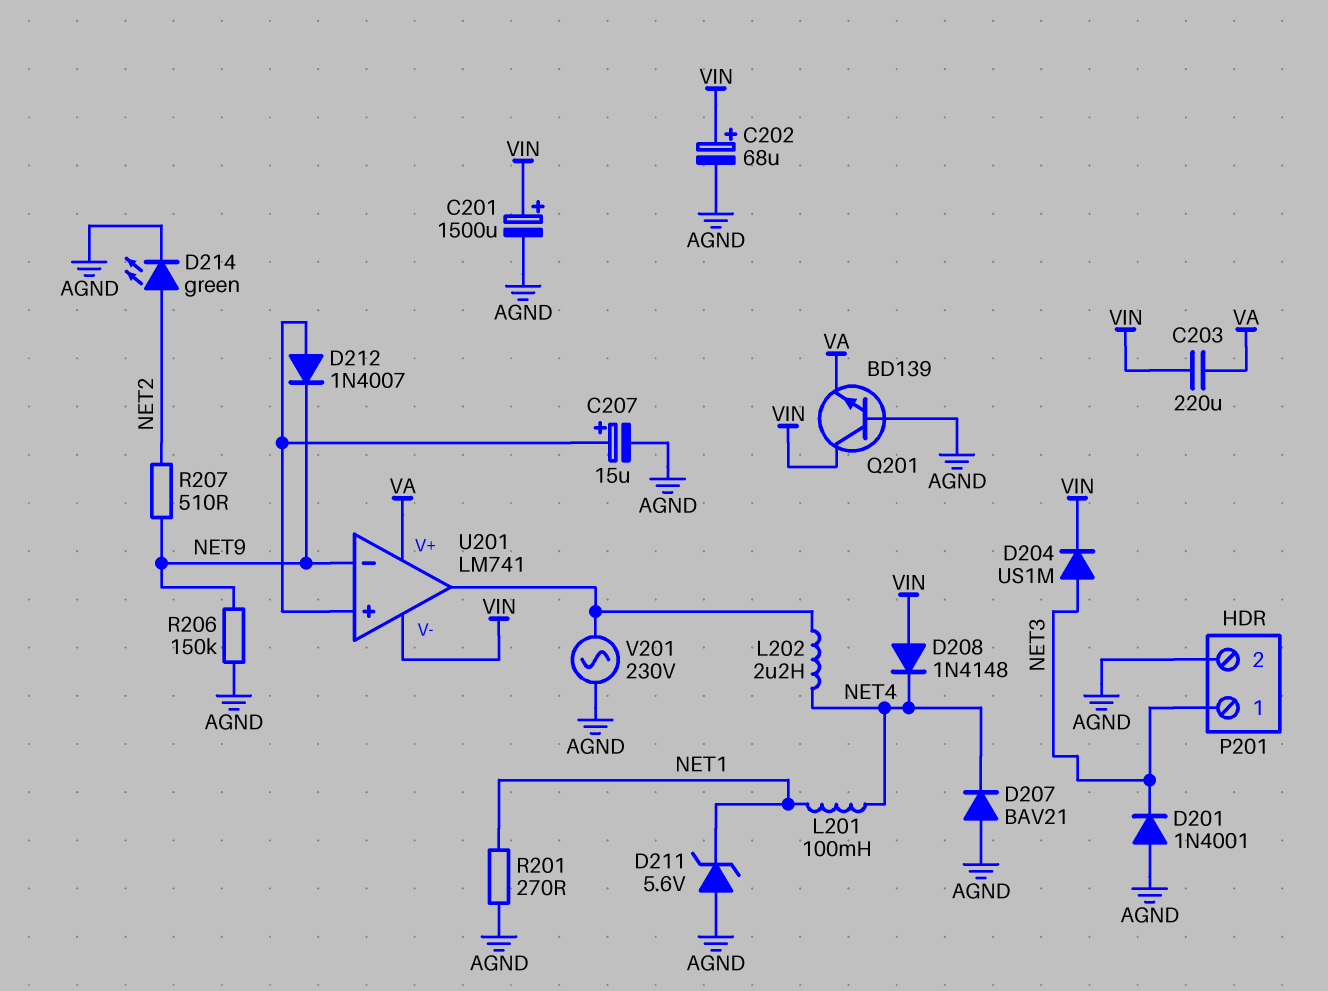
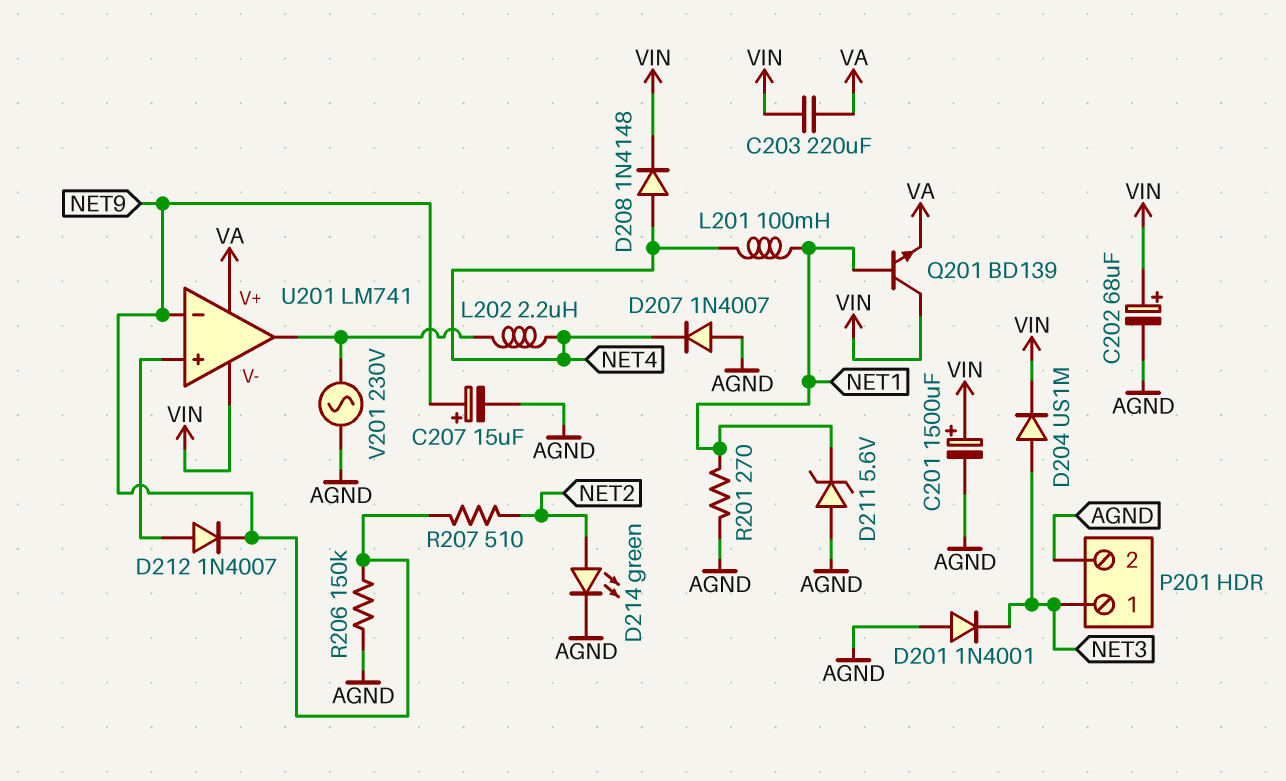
C207: 15uF (plus U201/in+, minus AGND) -> 15uF (plus NET9, minus AGND)
D207: diode BAV21 (A AGND, K NET4) -> diode 1N4007 (A AGND, K NET4)
D208: diode 1N4148 (A VIN, K NET4) -> diode 1N4148 (A NET4, K VIN)
Q201: NPN BD139 (B AGND, C VIN, E VA) -> NPN BD139 (B NET1, C VIN, E VA)

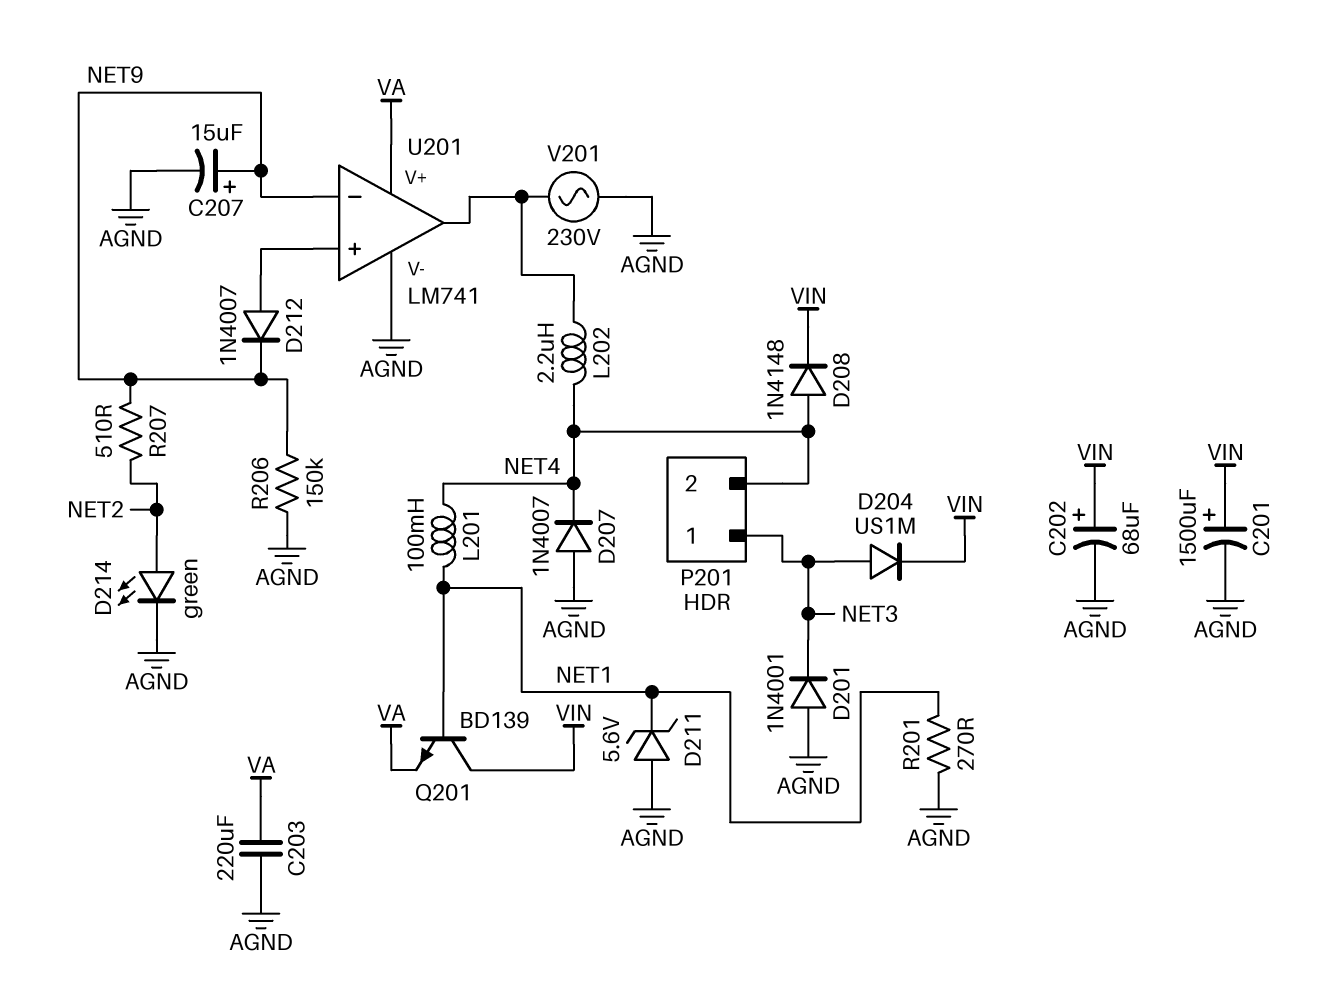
C203: 220uF (VA, VIN) -> 220uF (AGND, VA)
P201 pin 2: AGND -> NET4
U201 pin V-: VIN -> AGND

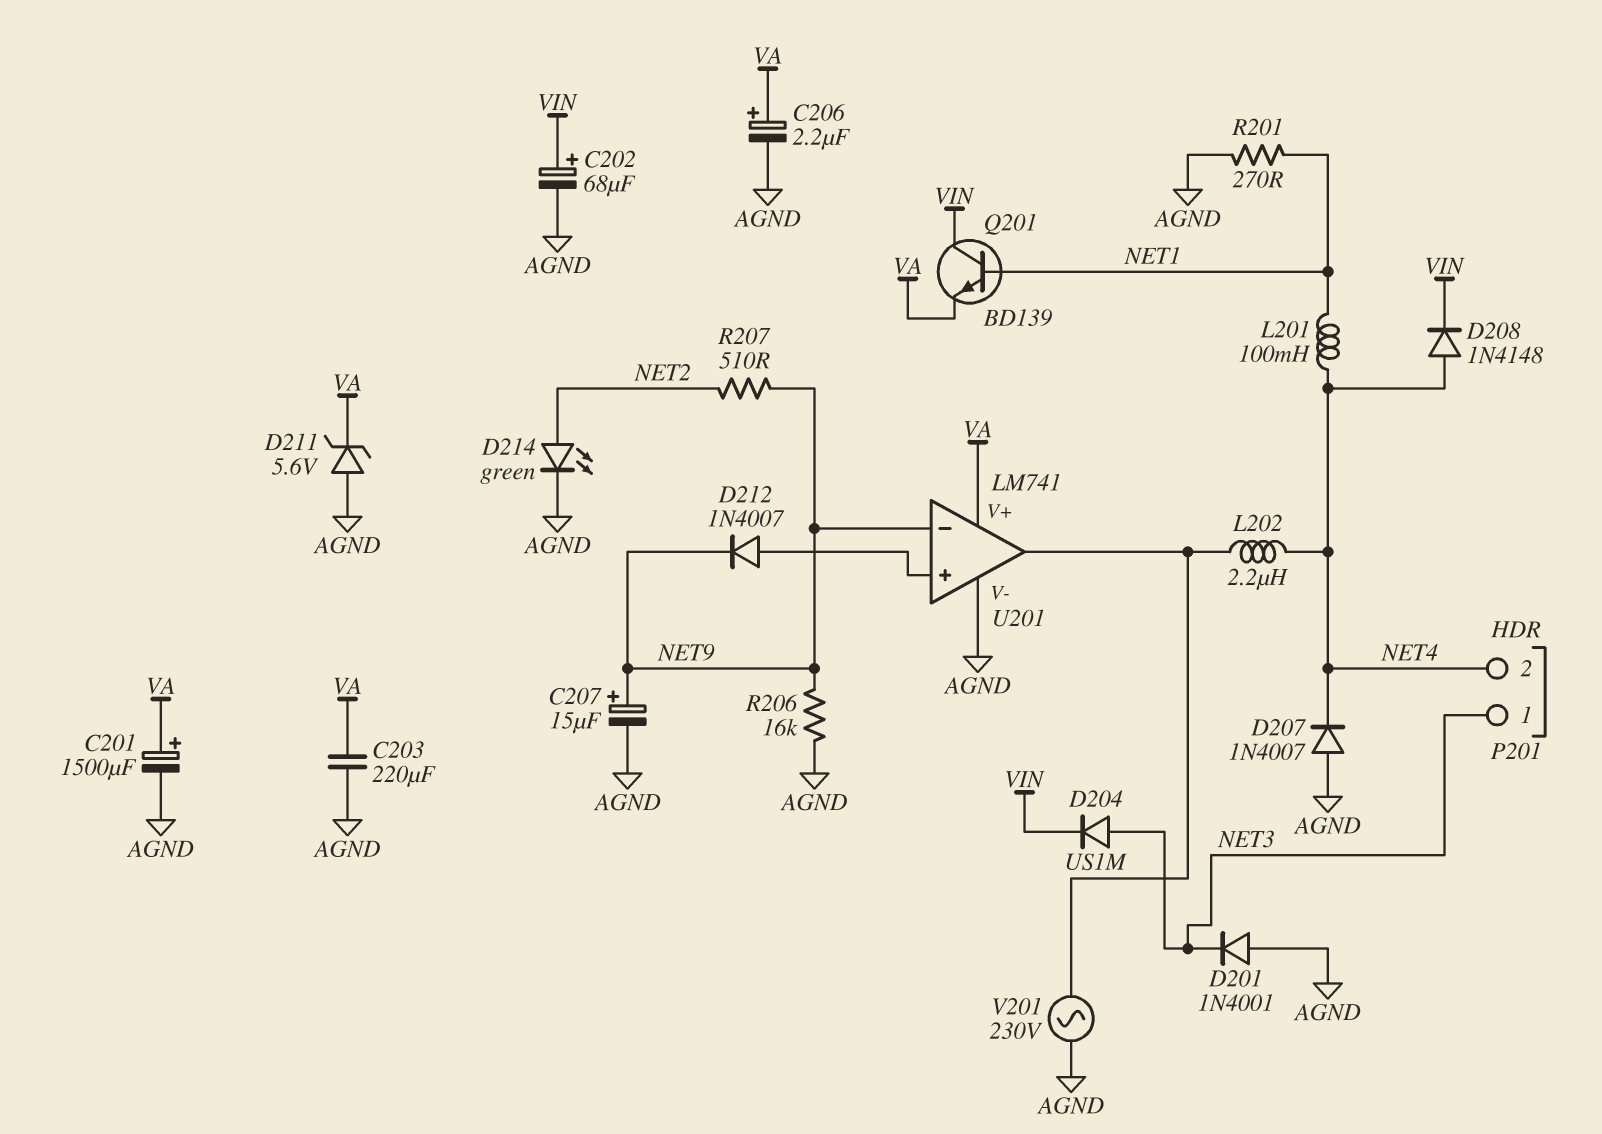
C201: 1500uF (plus VIN, minus AGND) -> 1500uF (plus VA, minus AGND)
C206: none -> 2.2uF (plus VA, minus AGND)
D211: zener 5.6V (A AGND, K NET1) -> zener 5.6V (A AGND, K VA)
R206: 150k (AGND, NET9) -> 16k (AGND, NET9)

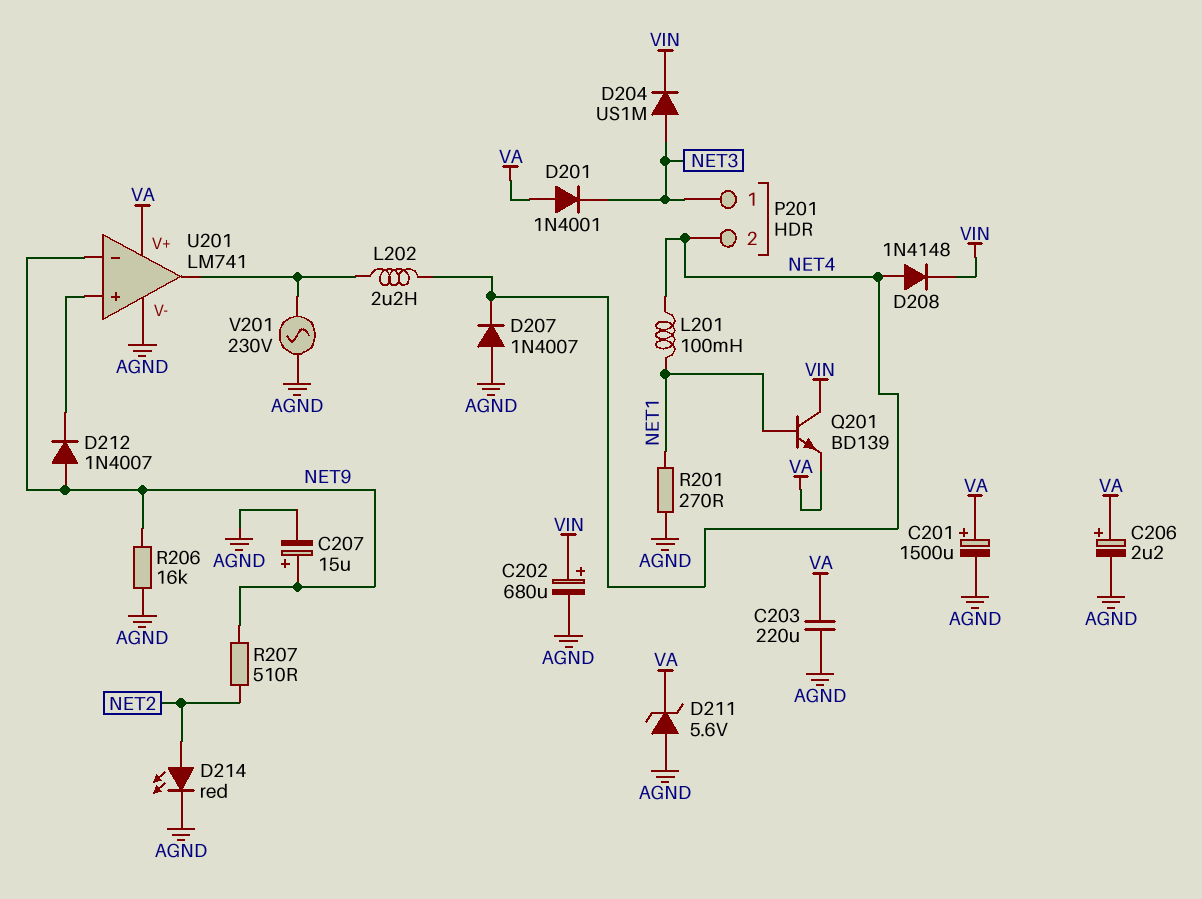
C202: 68uF (plus VIN, minus AGND) -> 680uF (plus VIN, minus AGND)
D201: diode 1N4001 (A AGND, K NET3) -> diode 1N4001 (A VA, K NET3)
D212: diode 1N4007 (A U201/in+, K NET9) -> diode 1N4007 (A NET9, K U201/in+)
D214: LED green (A NET2, K AGND) -> LED red (A NET2, K AGND)

